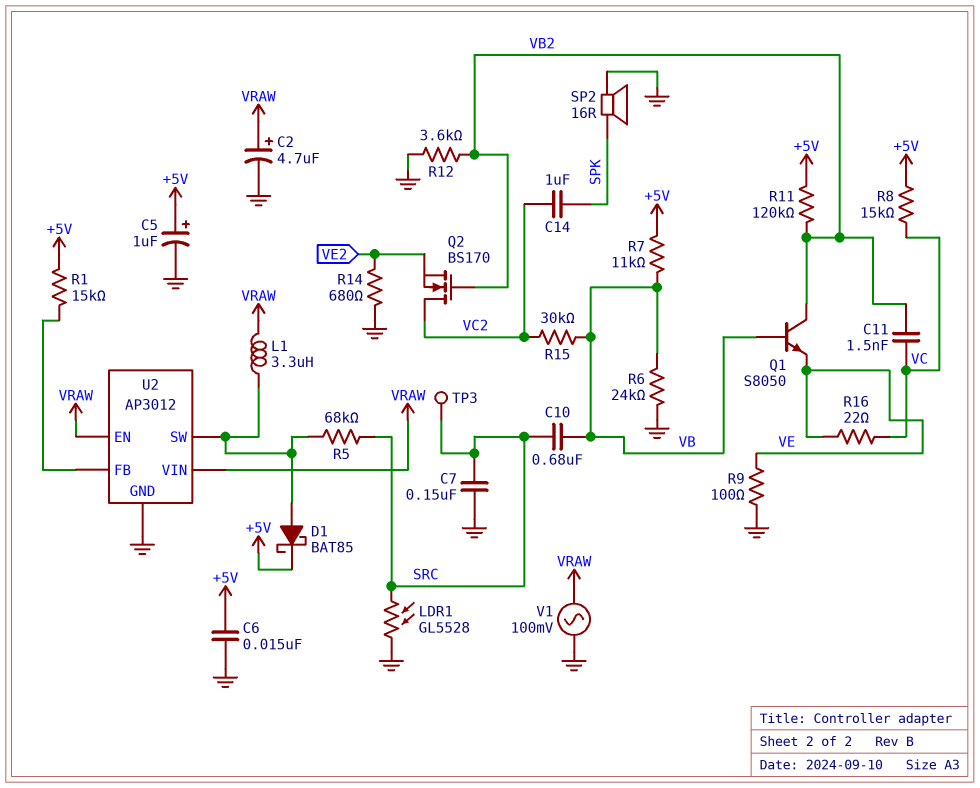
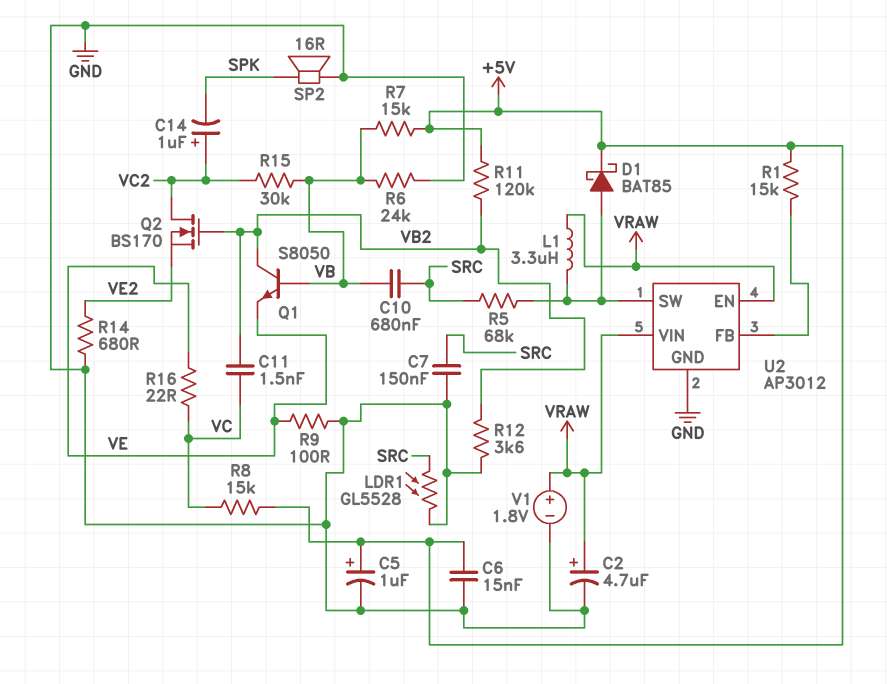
C14: 1uF (SPK, VC2) -> 1uF (plus VC2, minus SPK)
R7: 11k (+5V, VB) -> 15k (+5V, VB)
TP3: test point (SRC) -> none
V1: AC 100mV (GND, VRAW) -> 1.8V (plus VRAW, minus GND)

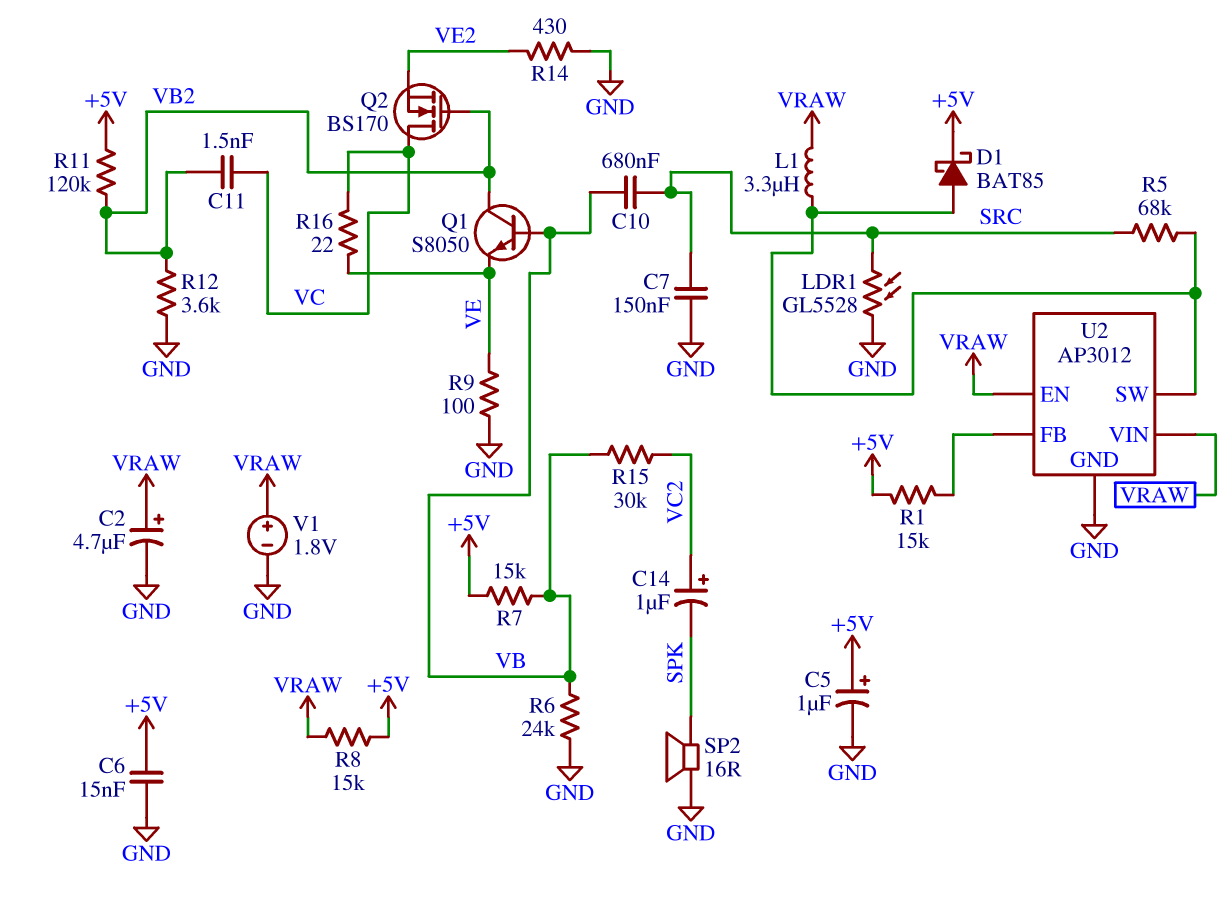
Q2: NMOS BS170 (G VB2, D VC2, S VE2) -> NMOS BS170 (G VB2, D VC, S VE2)
R8: 15k (+5V, VC) -> 15k (+5V, VRAW)
R14: 680 (GND, VE2) -> 430 (GND, VE2)

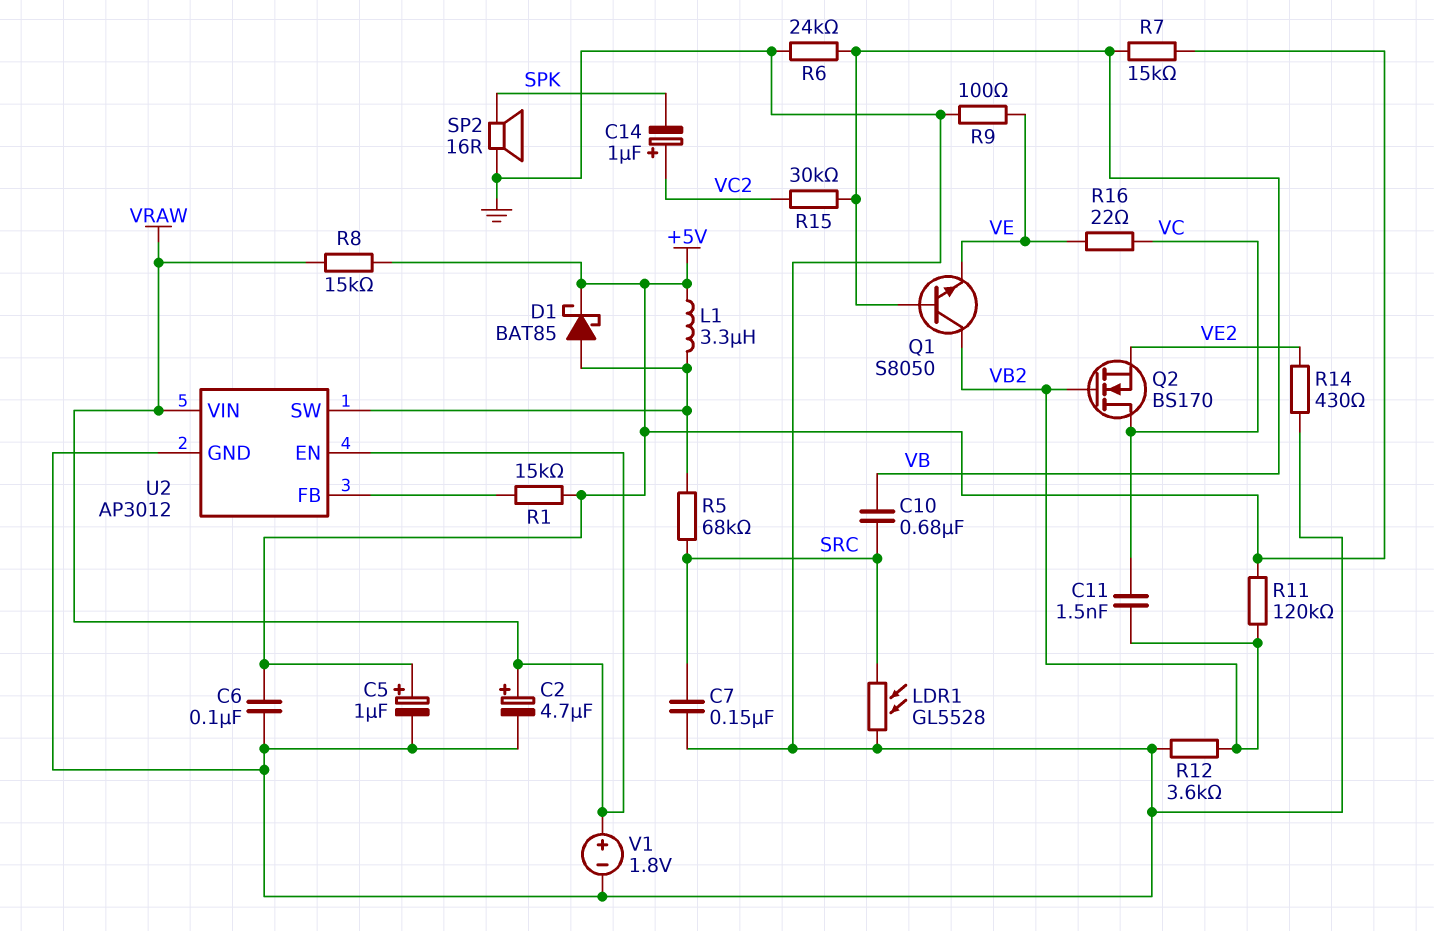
C6: 15nF (+5V, GND) -> 100nF (+5V, GND)
L1: 3.3uH (U2/SW, VRAW) -> 3.3uH (+5V, U2/SW)

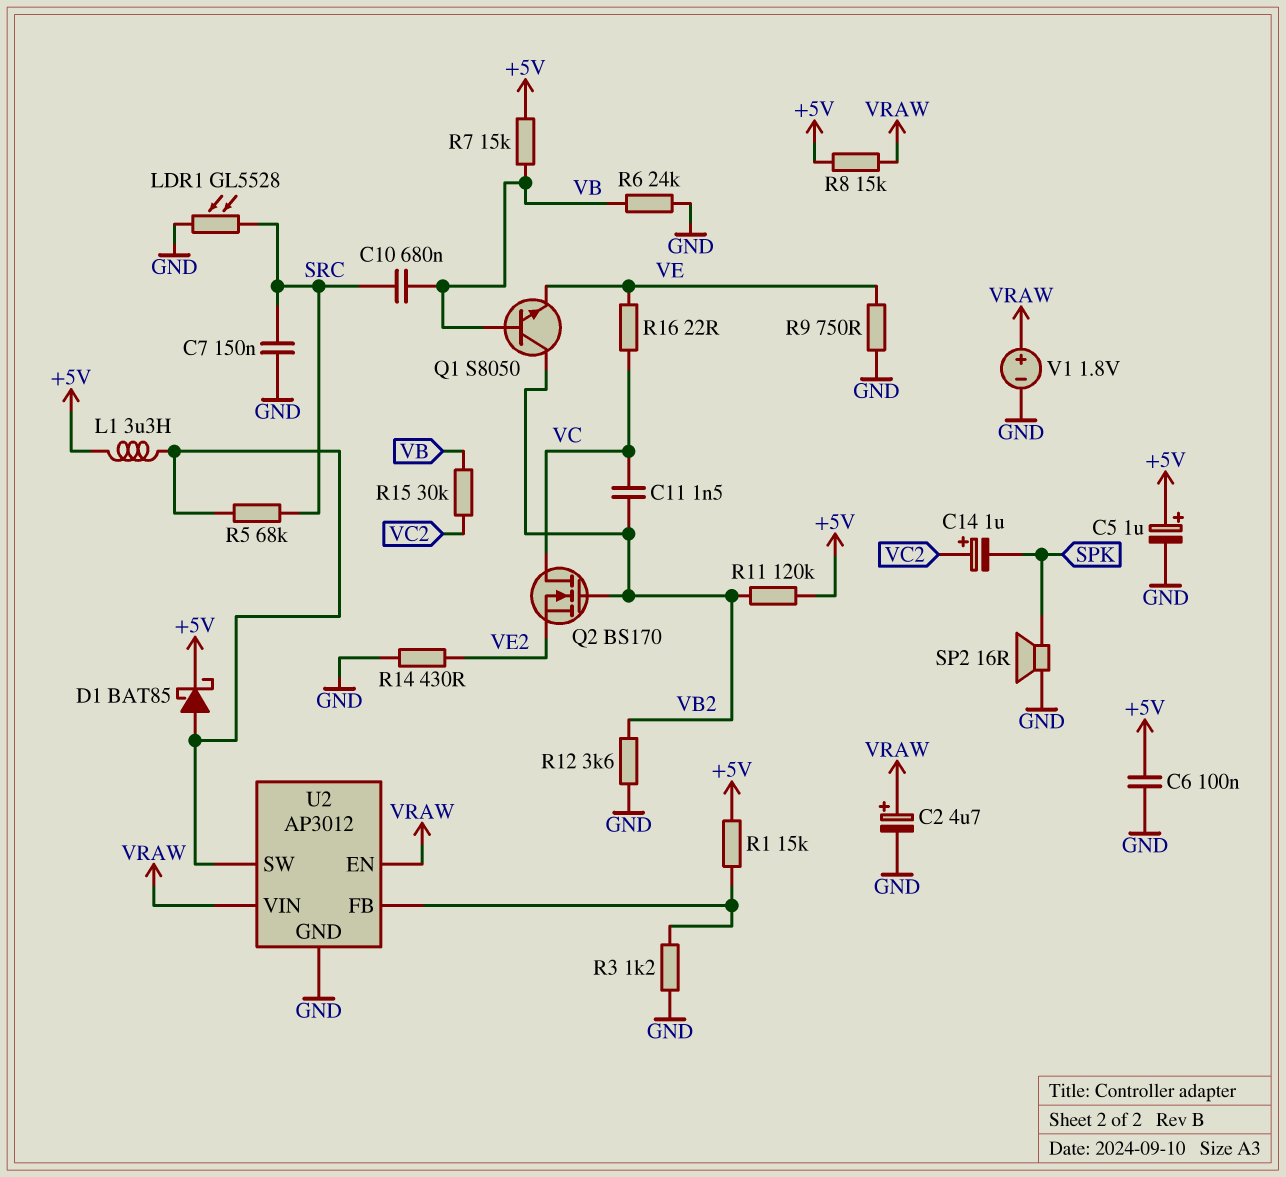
R3: none -> 1.2k (GND, U2/FB)
R9: 100 (GND, VE) -> 750 (GND, VE)

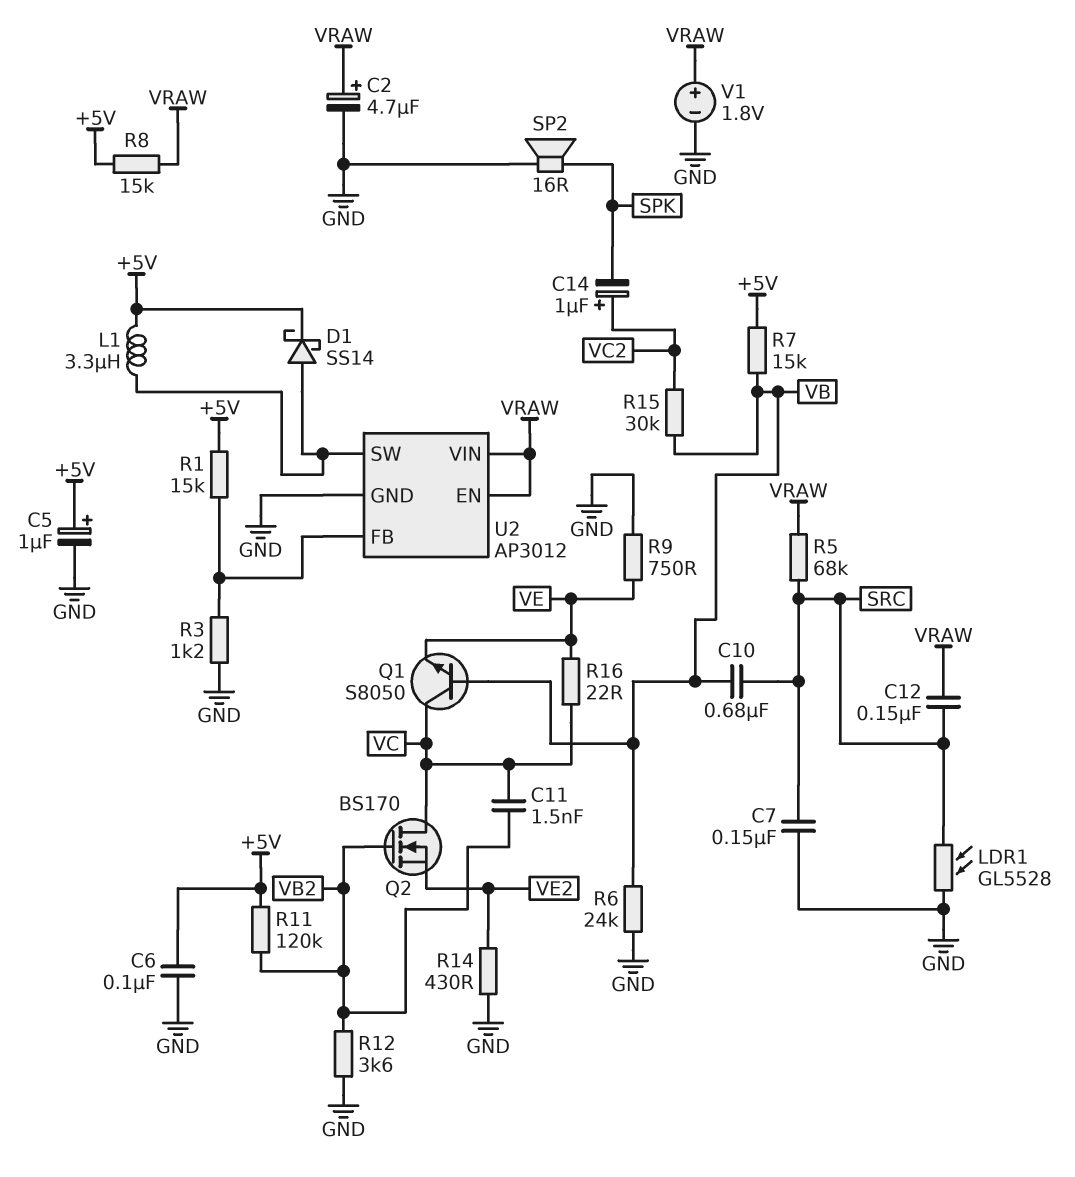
C12: none -> 150nF (SRC, VRAW)
D1: schottky BAT85 (A U2/SW, K +5V) -> schottky SS14 (A U2/SW, K +5V)
Q1: NPN S8050 (B VB, C VB2, E VE) -> NPN S8050 (B VB, C VC, E VE)
R5: 68k (SRC, U2/SW) -> 68k (SRC, VRAW)

